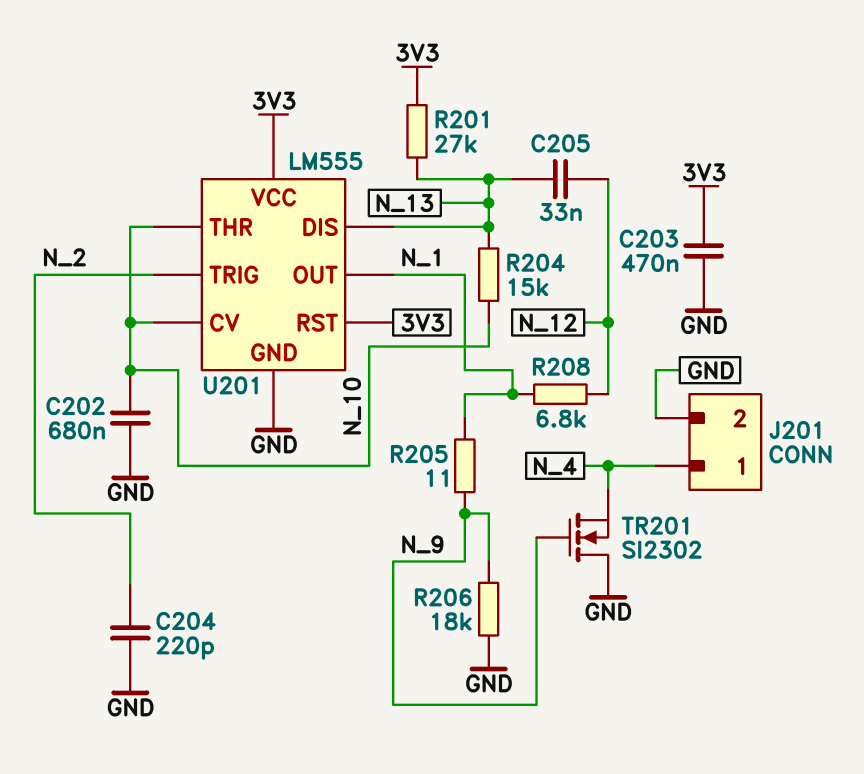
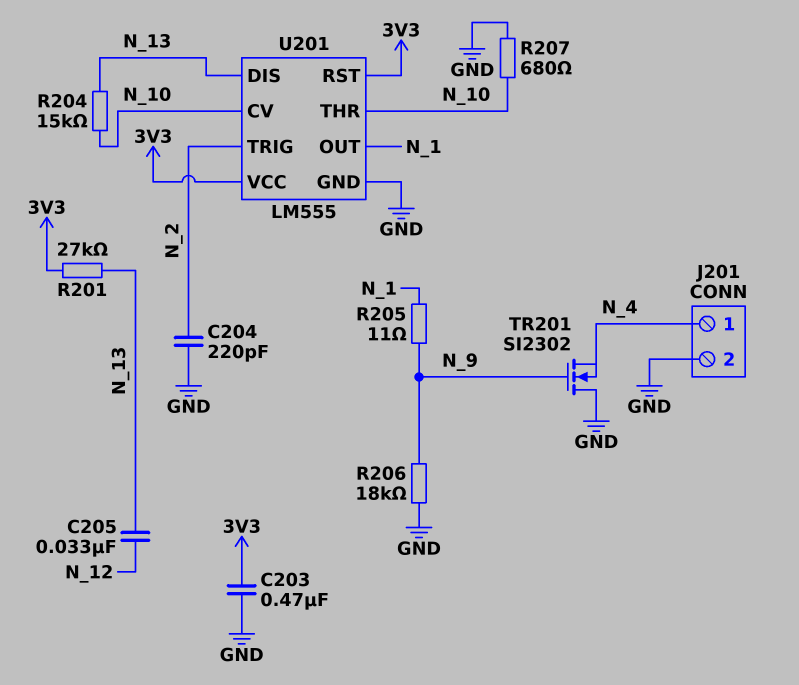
C202: 680nF (GND, N_10) -> none
R207: none -> 680 (GND, N_10)
R208: 6.8k (N_1, N_12) -> none

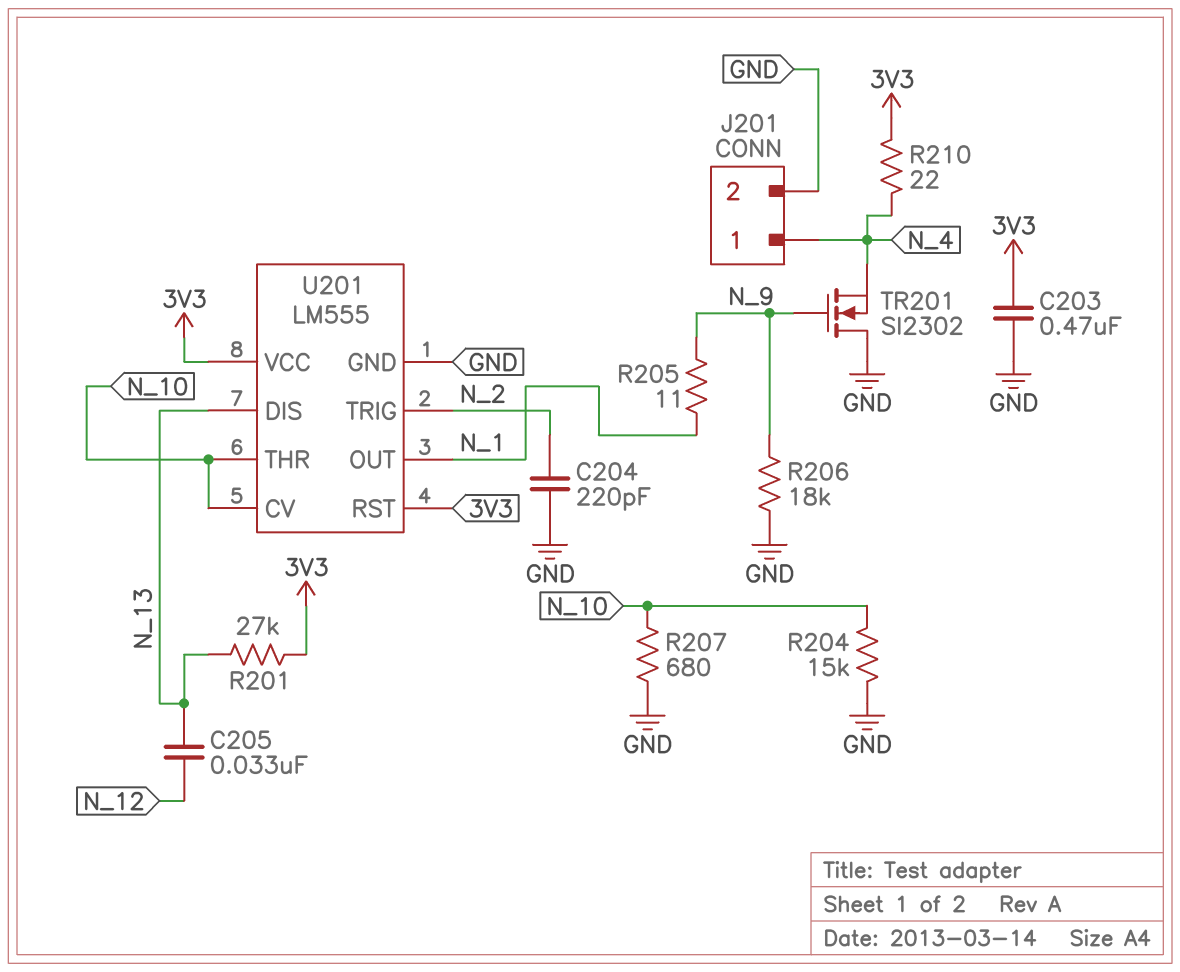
R204: 15k (N_10, N_13) -> 15k (GND, N_10)
R210: none -> 22 (3V3, N_4)

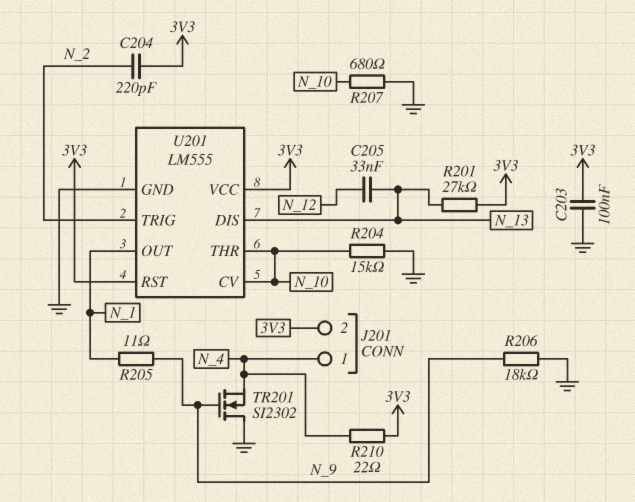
C203: 470nF (3V3, GND) -> 100nF (3V3, GND)
C204: 220pF (GND, N_2) -> 220pF (3V3, N_2)
J201 pin 2: GND -> 3V3

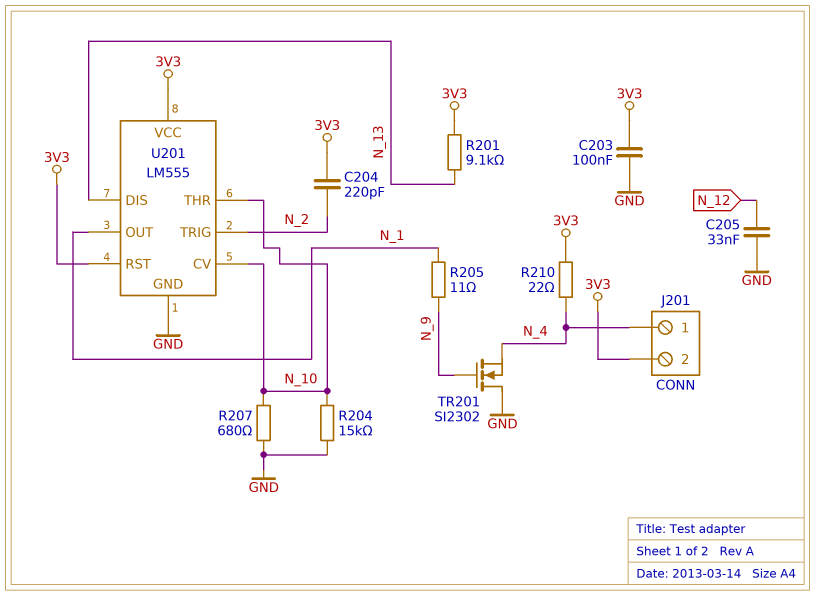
C205: 33nF (N_12, N_13) -> 33nF (GND, N_12)
R201: 27k (3V3, N_13) -> 9.1k (3V3, N_13)
R206: 18k (GND, N_9) -> none

